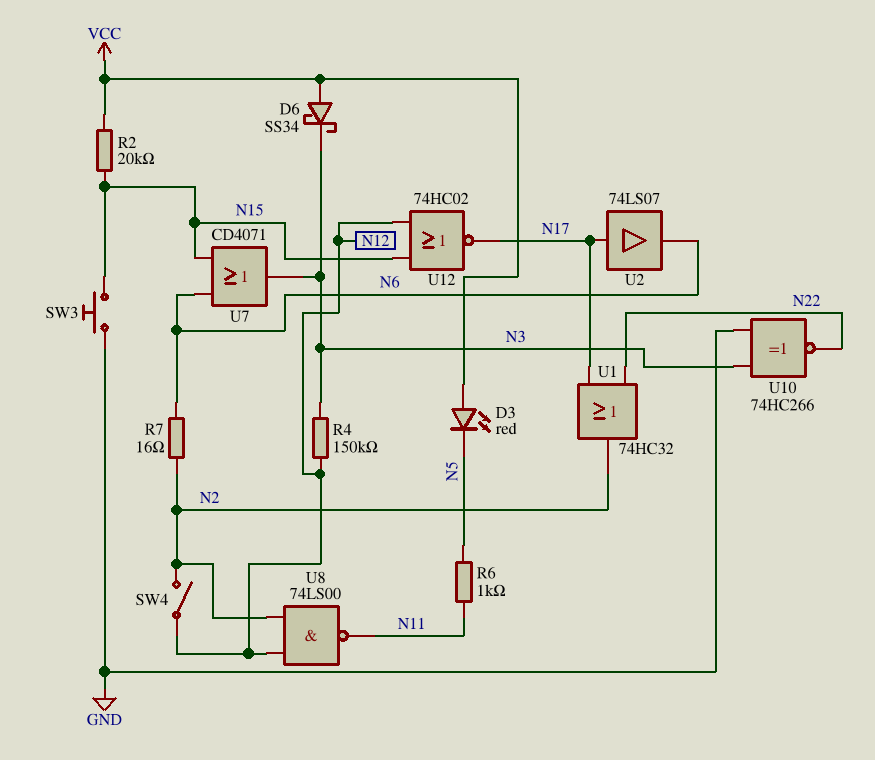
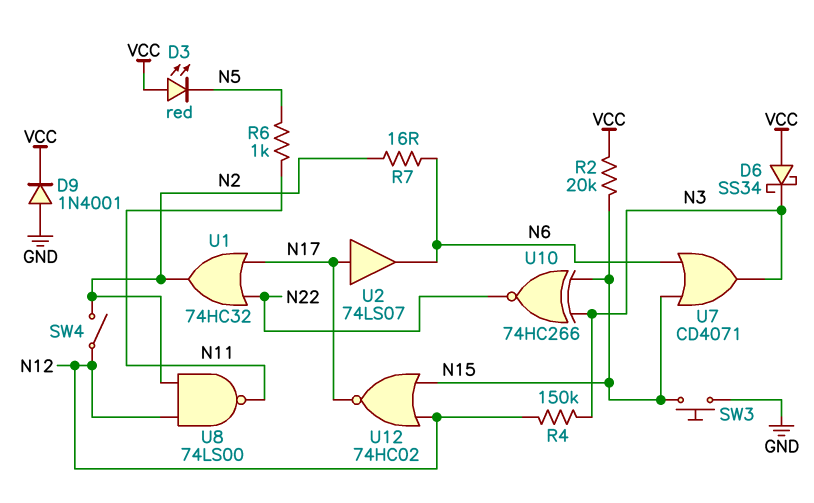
D9: none -> diode 1N4001 (A GND, K VCC)
U10: XNOR 74HC266 (in GND, in N3, out N22) -> XNOR 74HC266 (in N3, in N15, out N22)

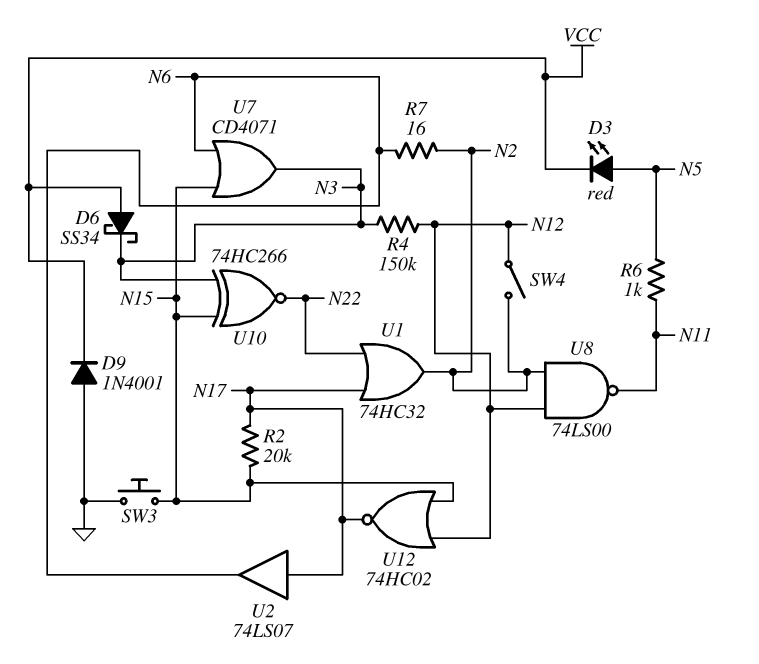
D3: LED red (A VCC, K N5) -> LED red (A N5, K VCC)
R2: 20k (N15, VCC) -> 20k (N15, N17)

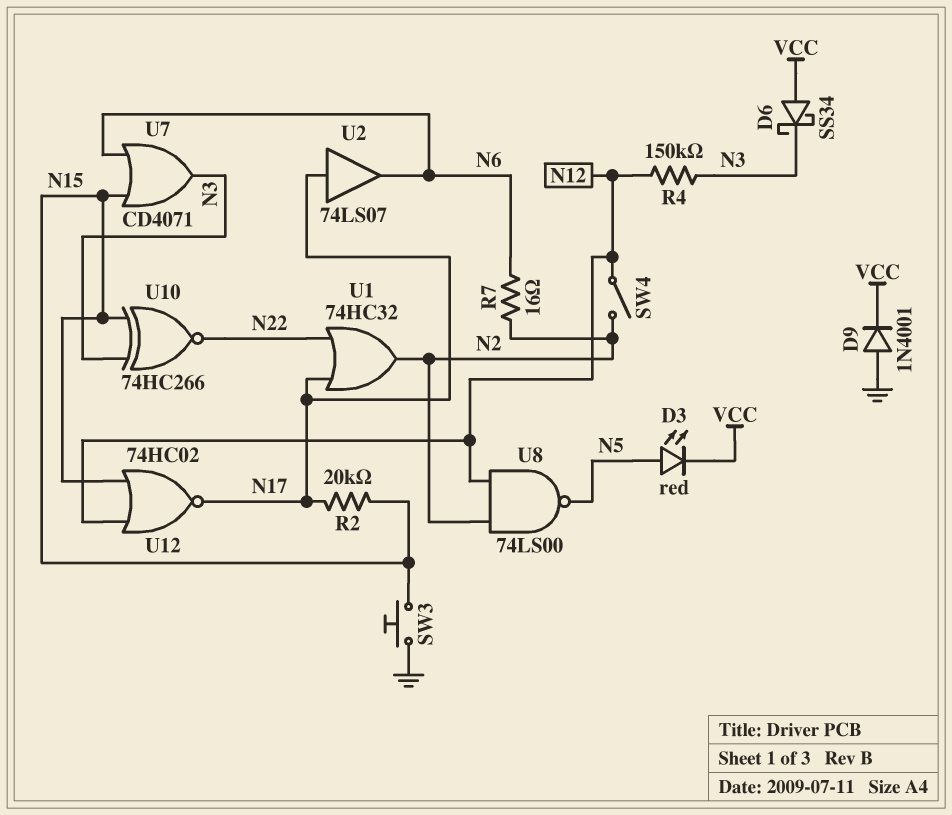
R6: 1k (N5, N11) -> none
U8: NAND 74LS00 (in N2, in N12, out N11) -> NAND 74LS00 (in N2, in N12, out N5)

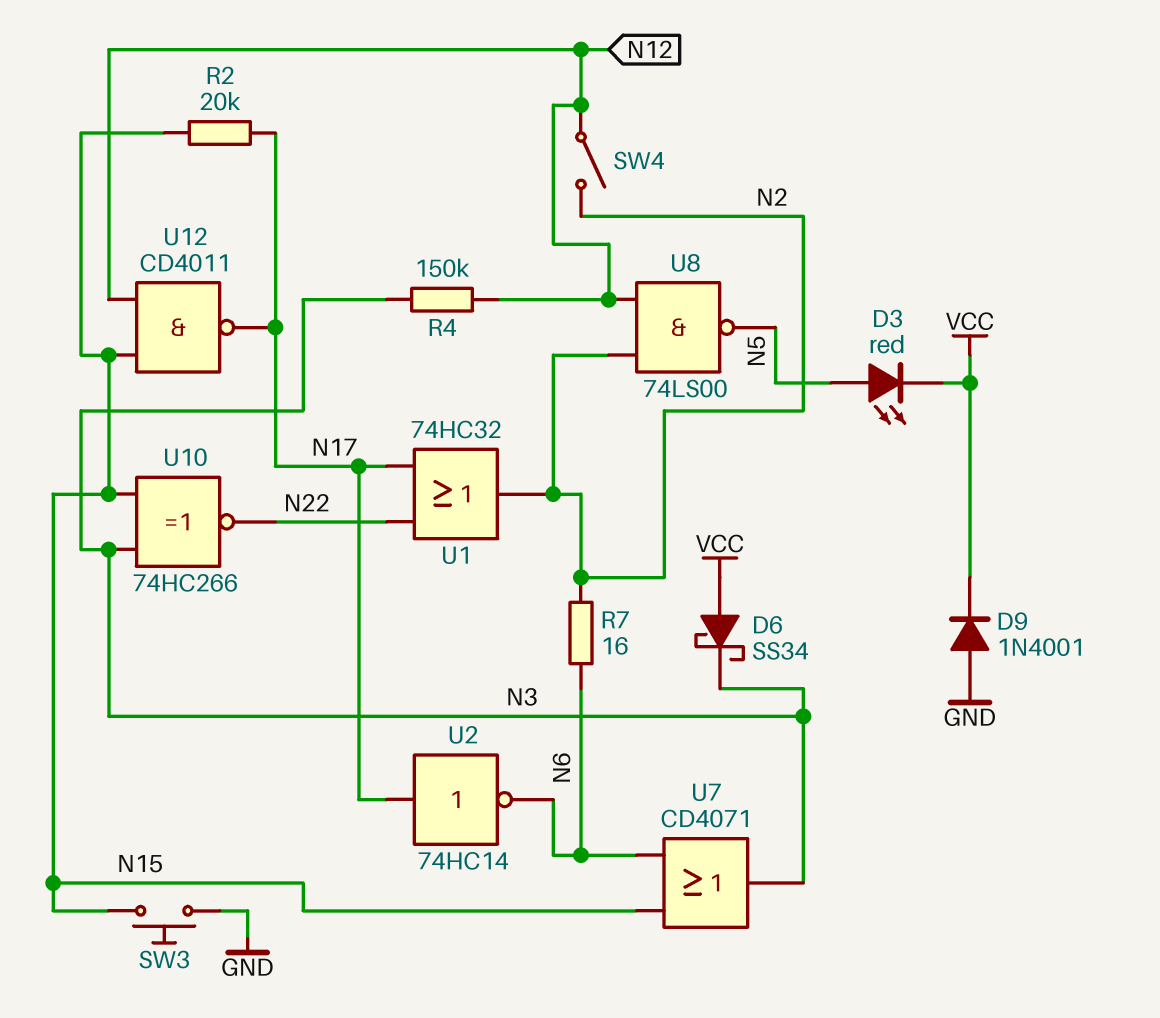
U2: buffer 74LS07 (in N17, out N6) -> NOT 74HC14 (in N17, out N6)
U12: NOR 74HC02 (in N12, in N15, out N17) -> NAND CD4011 (in N12, in N15, out N17)

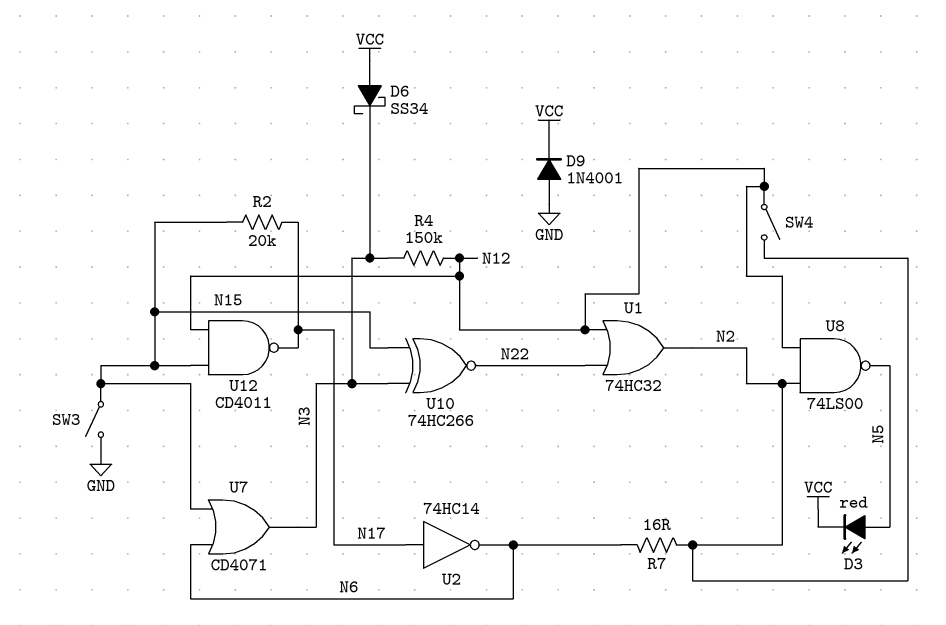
SW3: button (GND, N15) -> switch (GND, N15)
U1: OR 74HC32 (in N17, in N22, out N2) -> OR 74HC32 (in N12, in N22, out N2)

